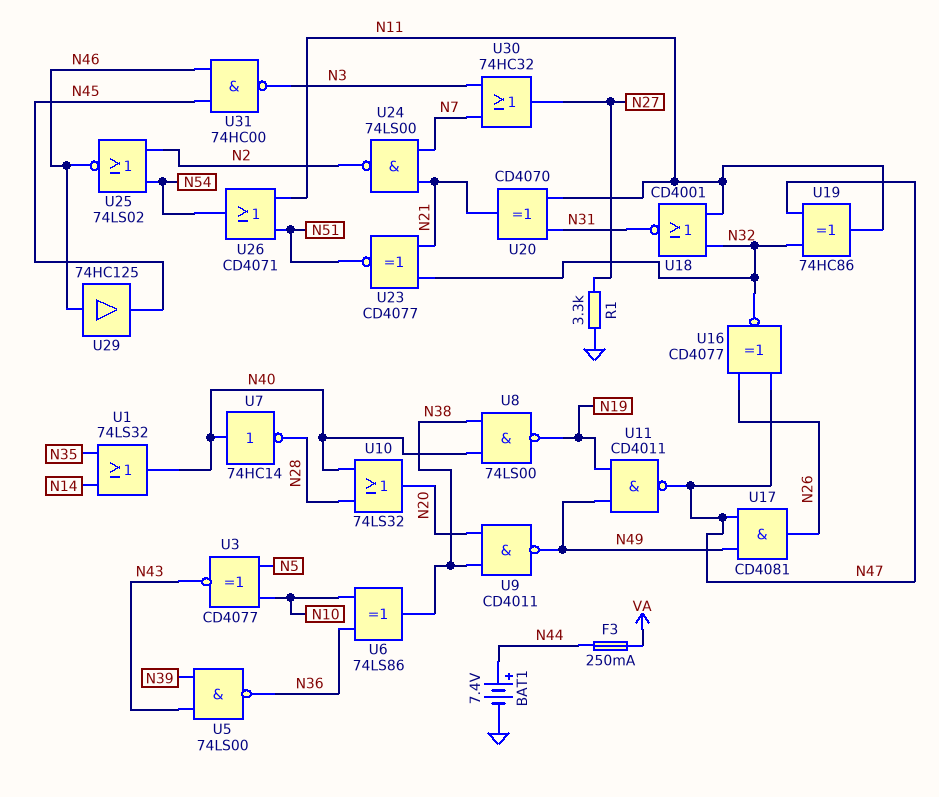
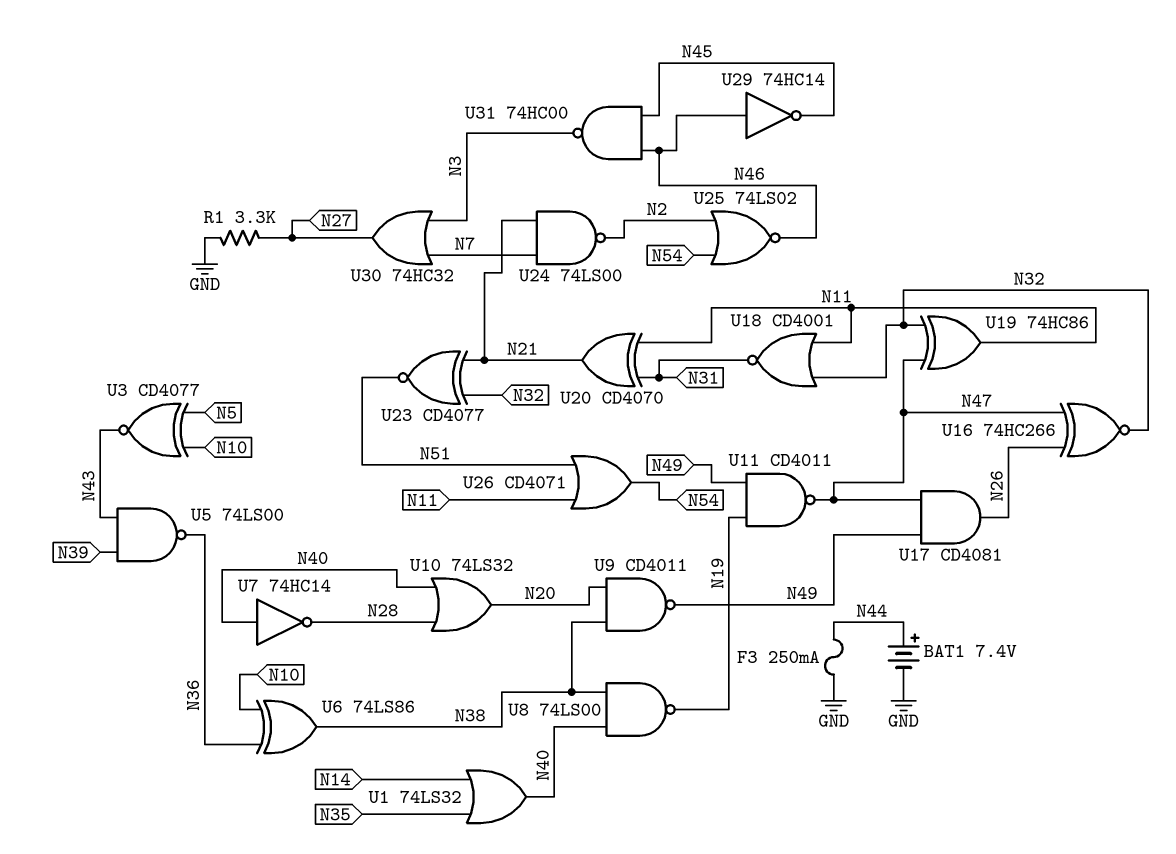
F3: 250mA (N44, VA) -> 250mA (GND, N44)
U16: XNOR CD4077 (in N26, in N47, out N32) -> XNOR 74HC266 (in N26, in N47, out N32)
U29: buffer 74HC125 (in N46, out N45) -> NOT 74HC14 (in N46, out N45)

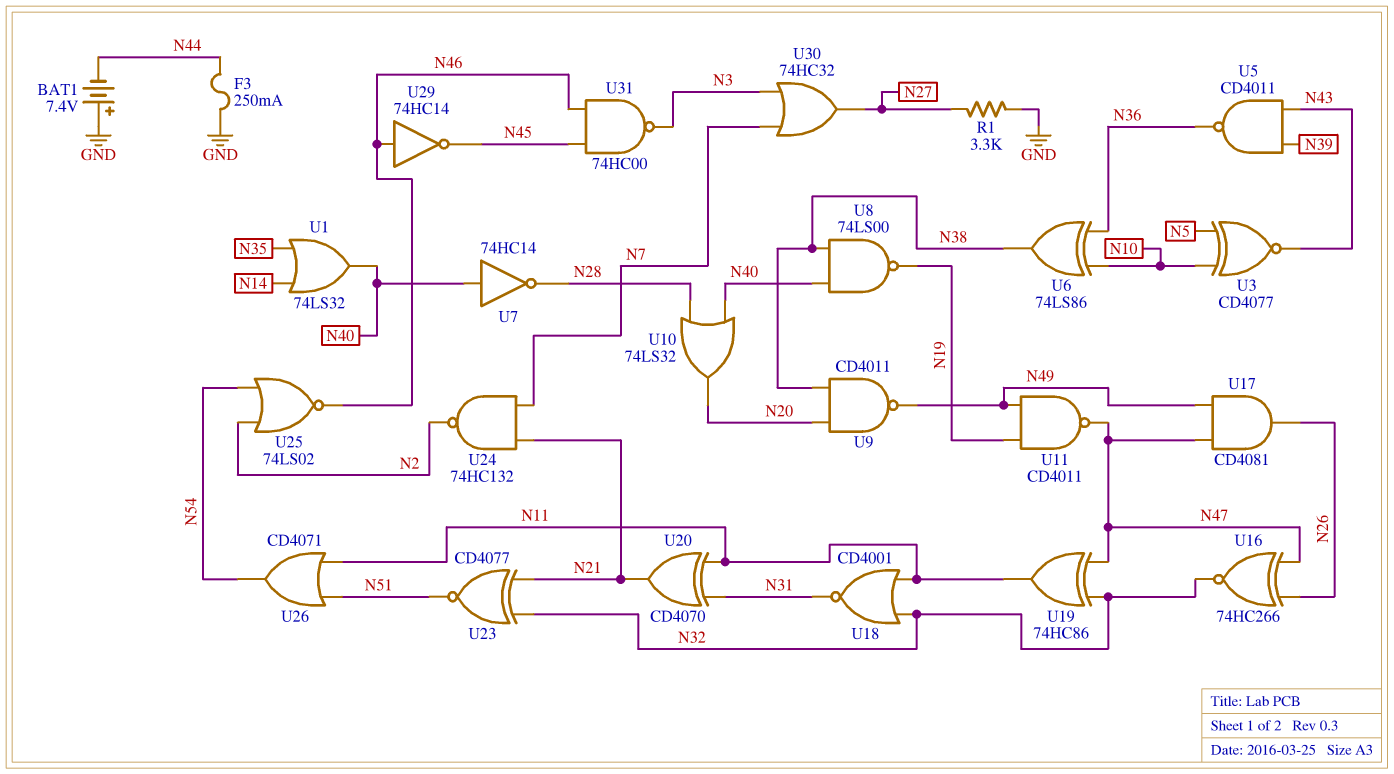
BAT1: 7.4V (plus N44, minus GND) -> 7.4V (plus GND, minus N44)
U5: NAND 74LS00 (in N39, in N43, out N36) -> NAND CD4011 (in N39, in N43, out N36)
U24: NAND 74LS00 (in N7, in N21, out N2) -> NAND 74HC132 (in N7, in N21, out N2)

